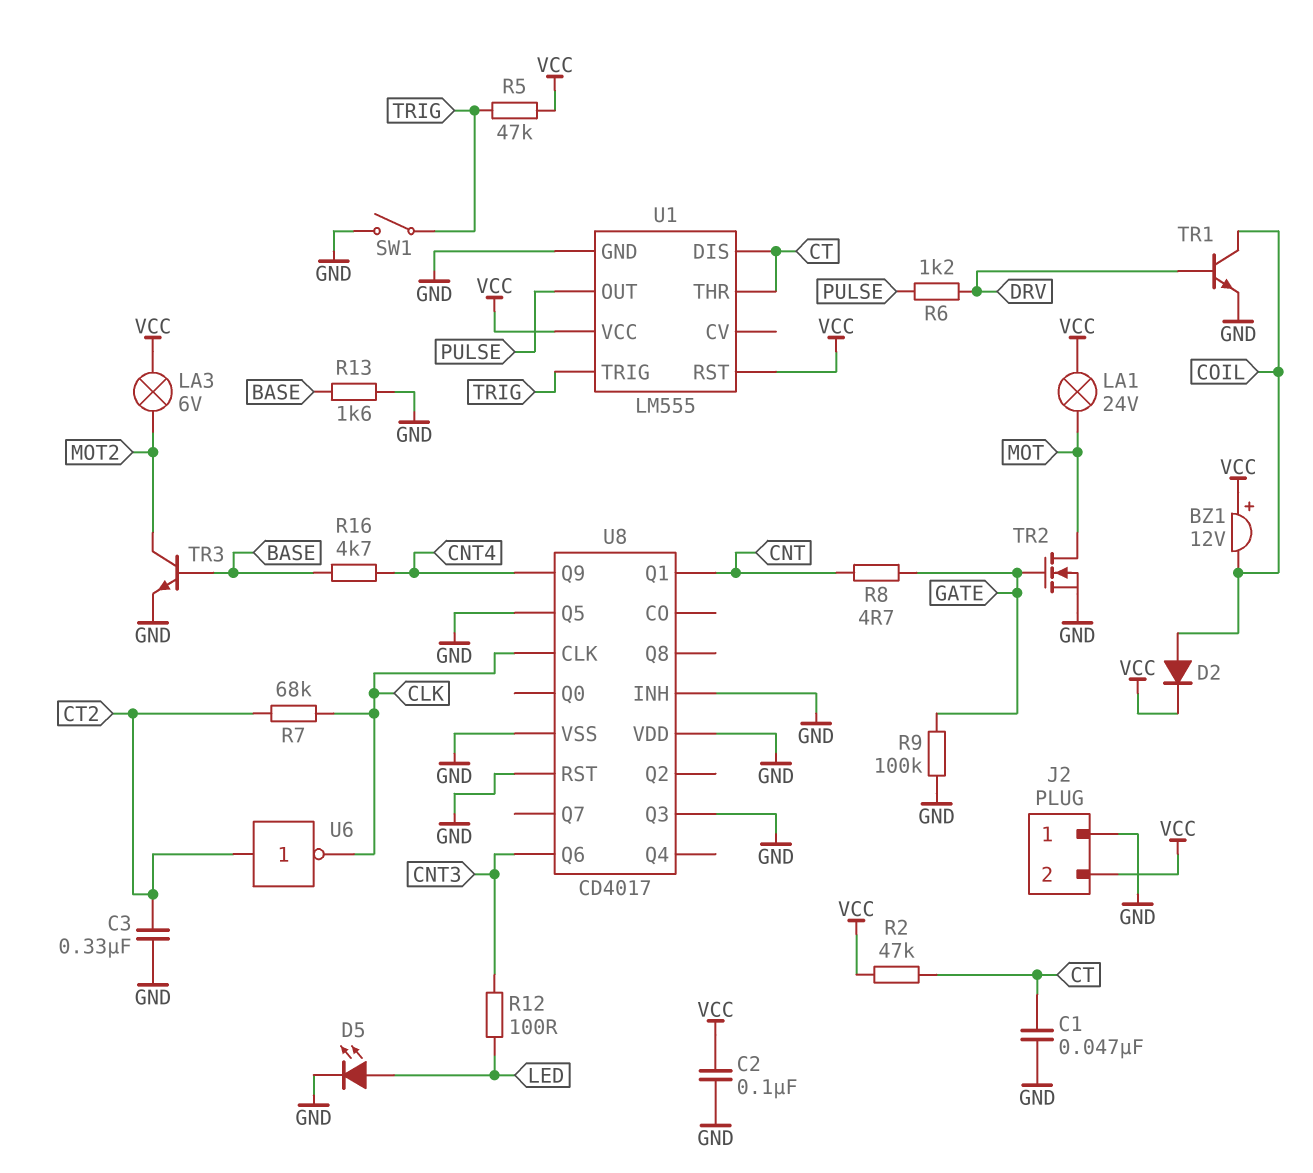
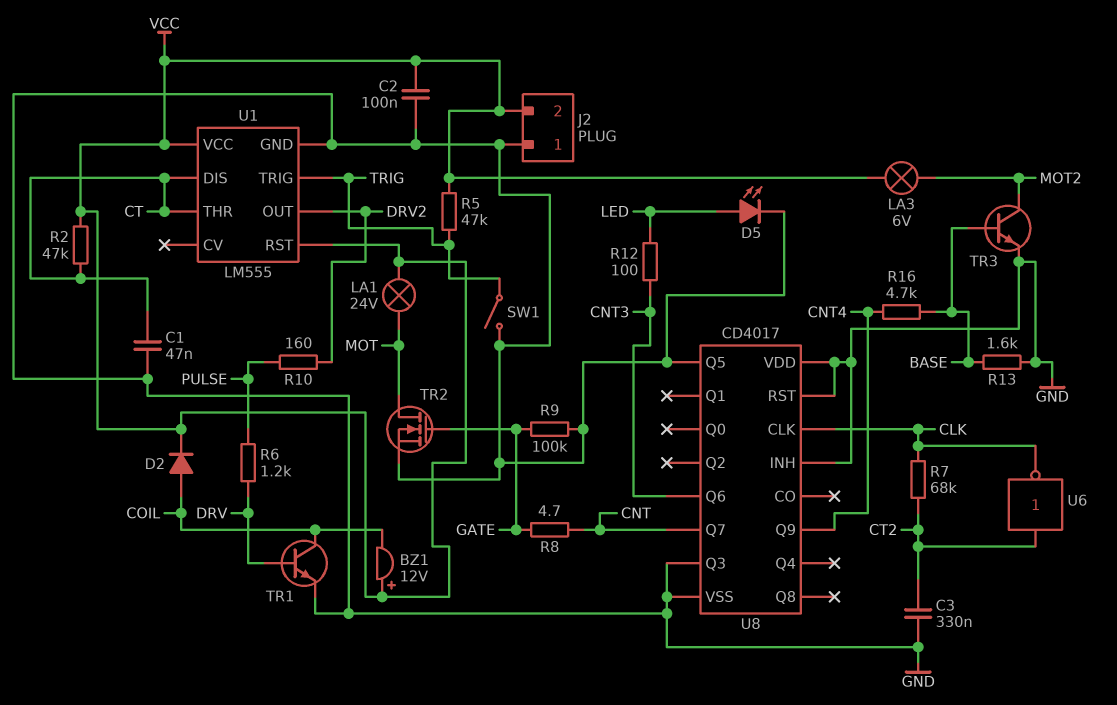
R10: none -> 160 (DRV2, PULSE)
U1 pin OUT: PULSE -> DRV2
U8 pin Q1: CNT -> none
U8 pin Q7: none -> CNT

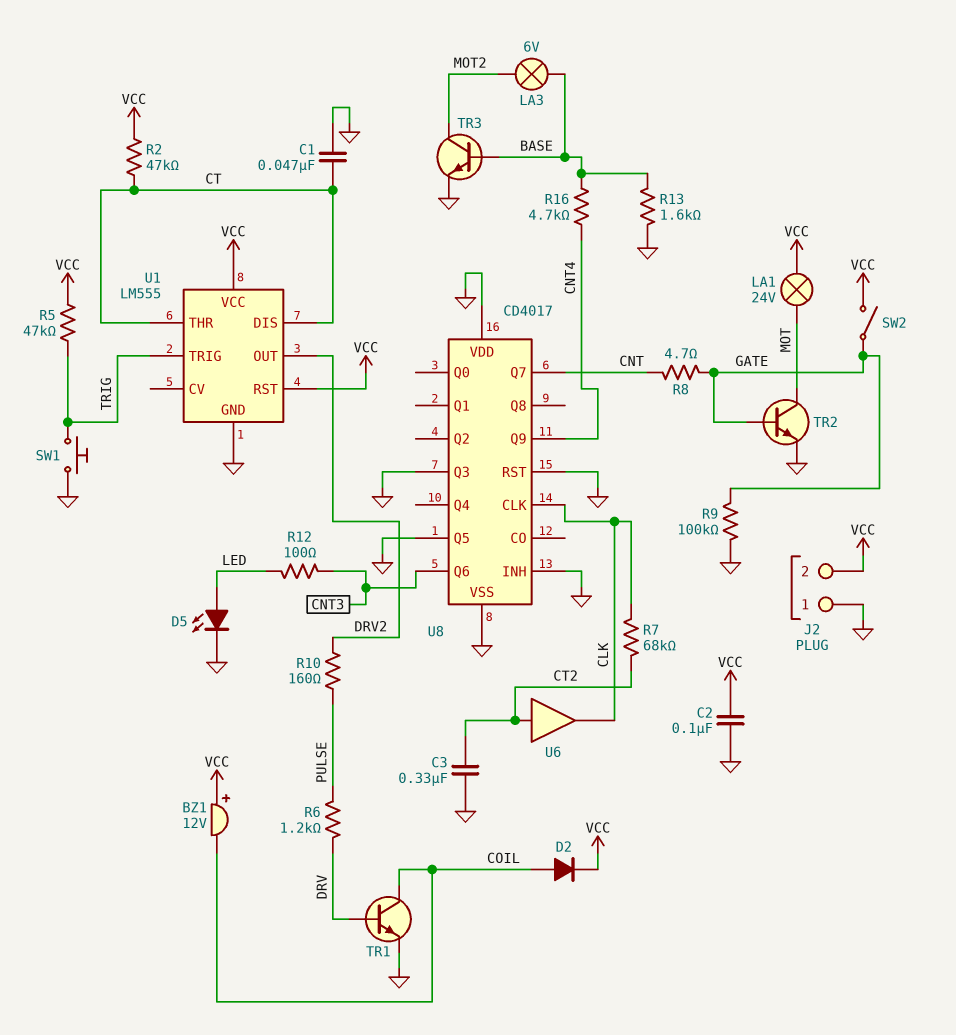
LA3: lamp 6V (MOT2, VCC) -> lamp 6V (BASE, MOT2)
SW1: switch (GND, TRIG) -> button (GND, TRIG)
SW2: none -> switch (GATE, VCC)
TR2: NMOS (G GATE, D MOT, S GND) -> NPN (B GATE, C MOT, E GND)
U6: NOT (in CT2, out CLK) -> buffer (in CT2, out CLK)

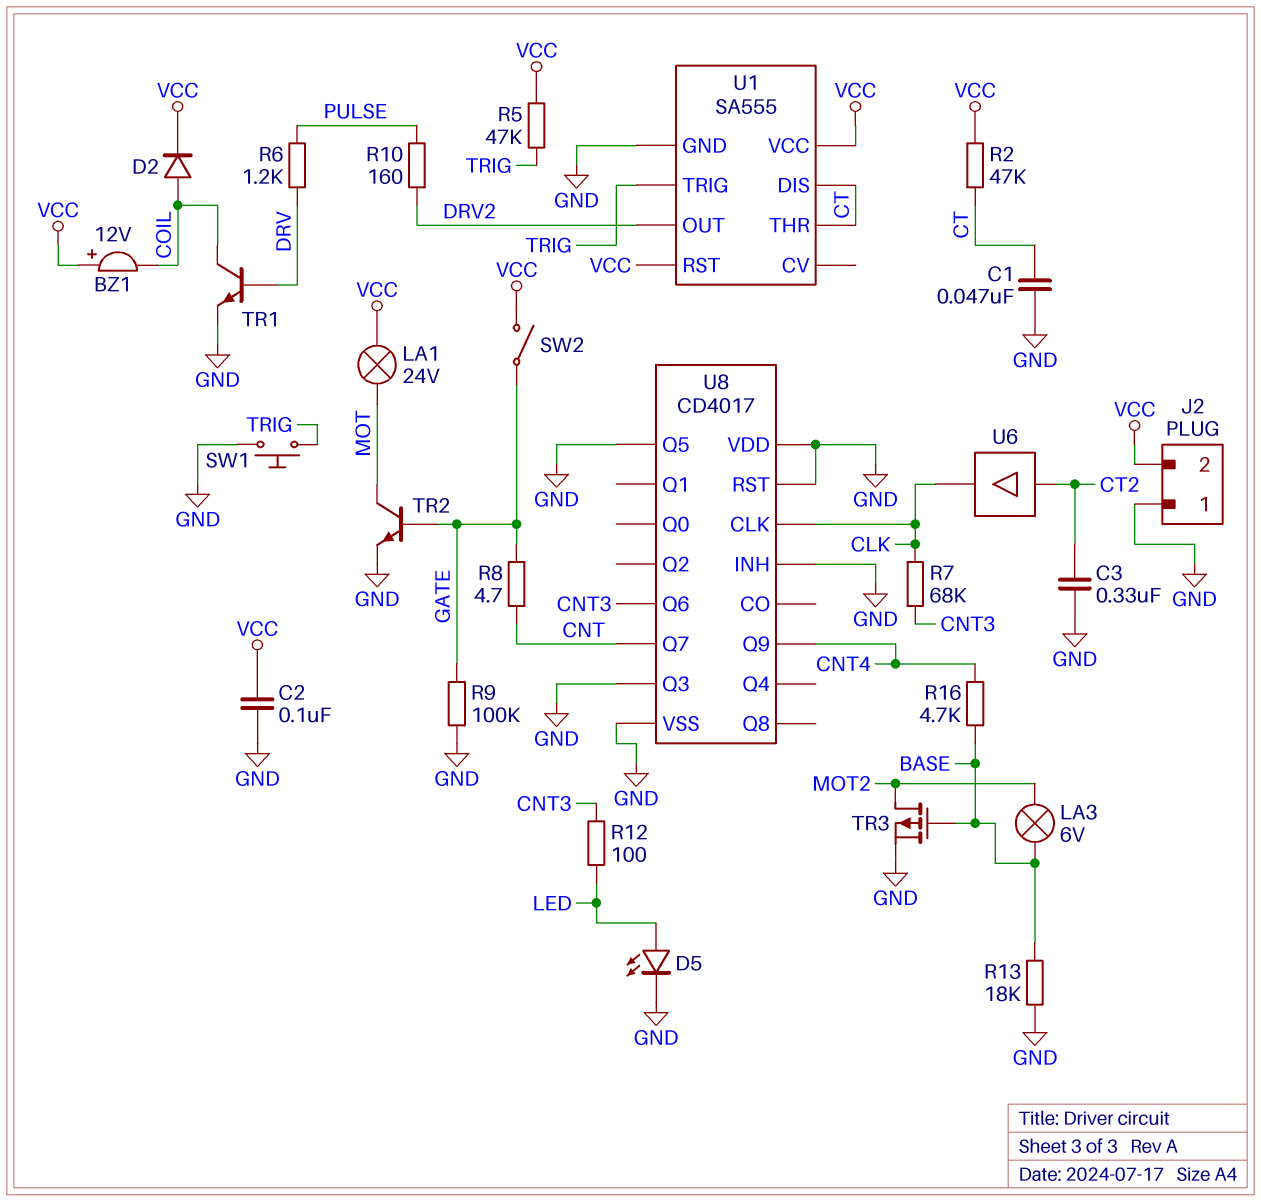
R7: 68k (CLK, CT2) -> 68k (CLK, CNT3)
R13: 1.6k (BASE, GND) -> 18k (BASE, GND)
TR3: NPN (B BASE, C MOT2, E GND) -> PMOS (G BASE, D MOT2, S GND)
U1: LM555 -> SA555

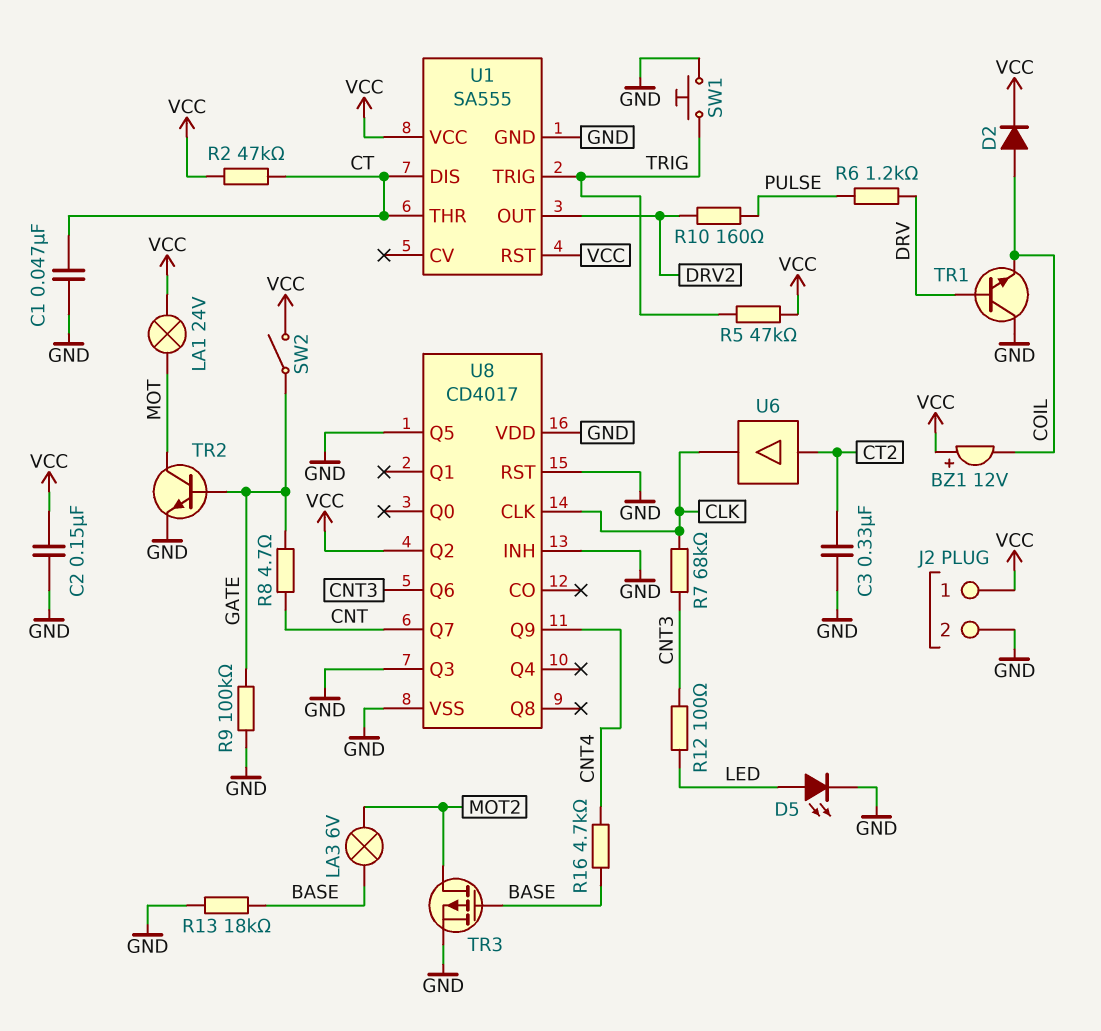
C2: 100nF (GND, VCC) -> 150nF (GND, VCC)
J2 pin 1: GND -> VCC
J2 pin 2: VCC -> GND
TR1: NPN (B DRV, C COIL, E GND) -> NPN (B DRV, C GND, E COIL)
U8 pin Q2: none -> VCC

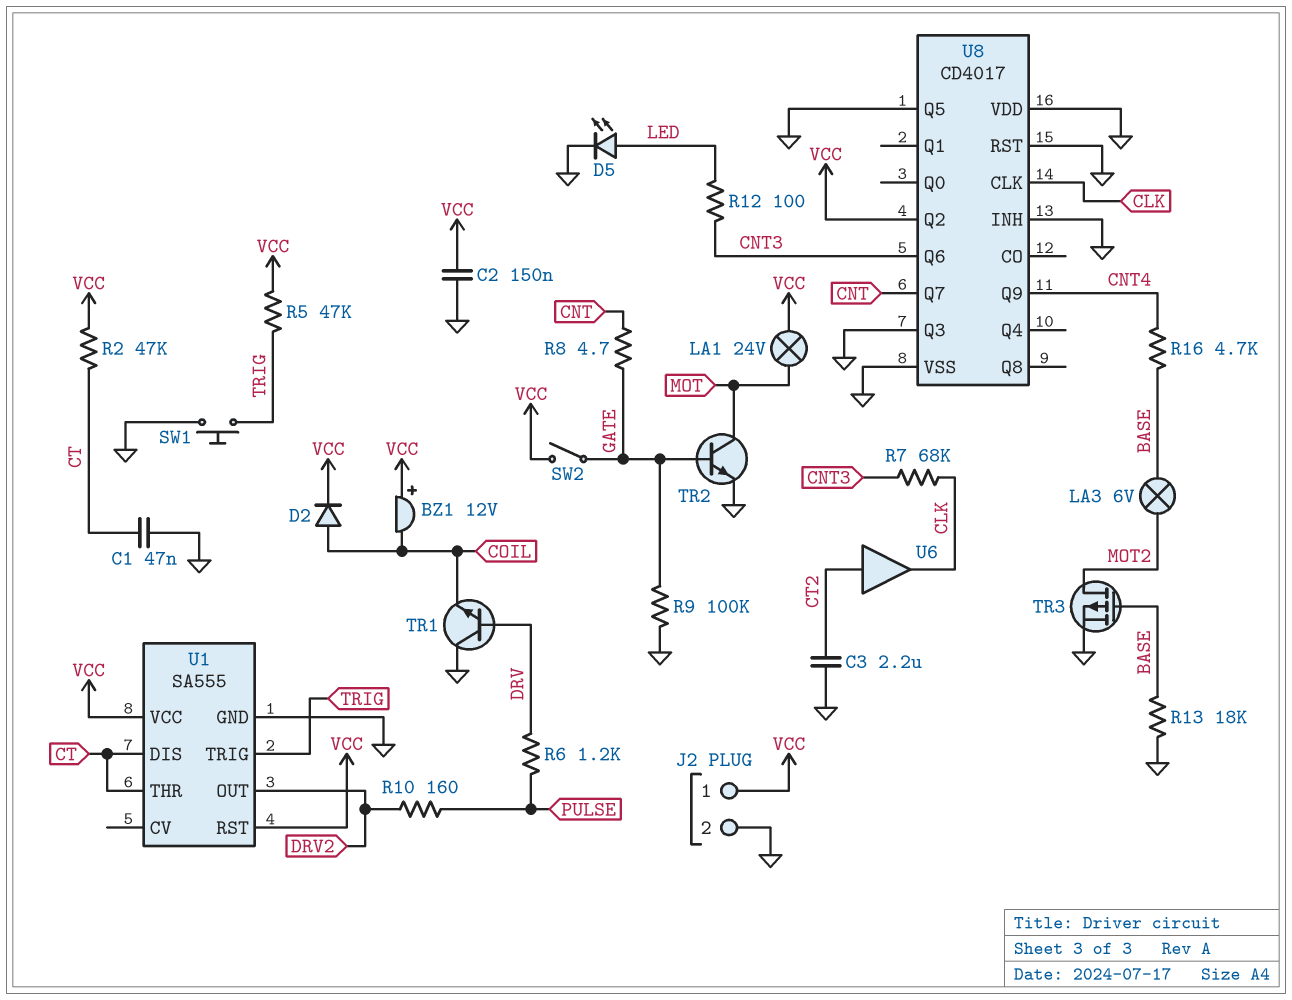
C3: 330nF (CT2, GND) -> 2.2uF (CT2, GND)

